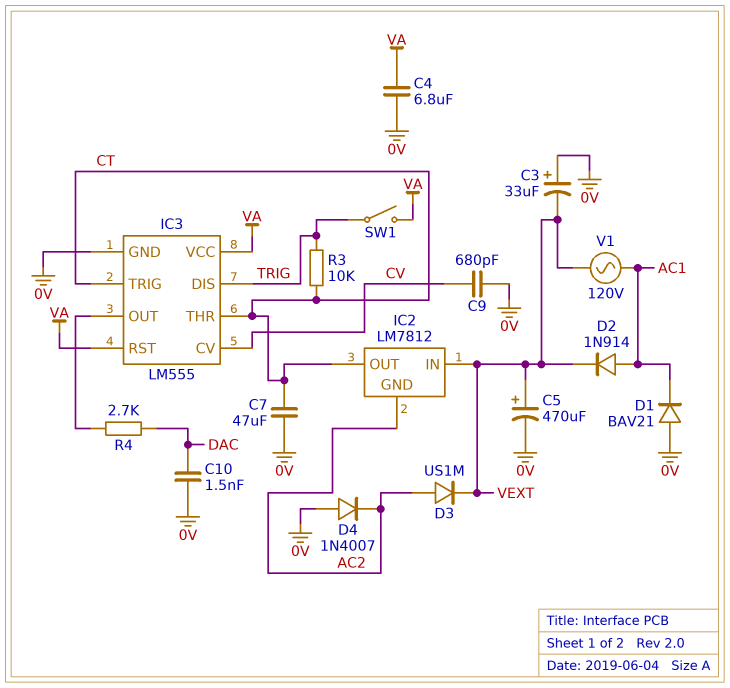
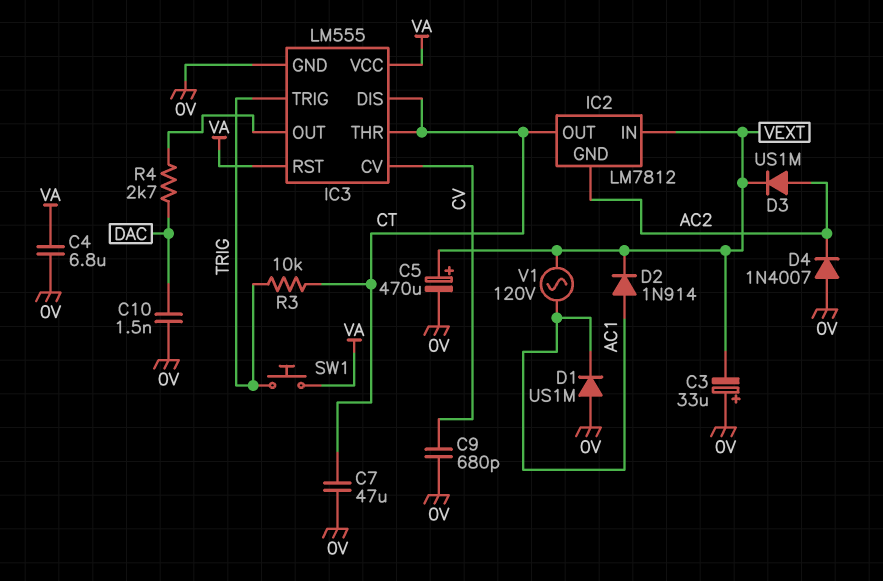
D1: diode BAV21 (A 0V, K AC1) -> diode US1M (A 0V, K AC1)
IC3 pin DIS: TRIG -> CT
IC3 pin TRIG: CT -> TRIG
SW1: switch (TRIG, VA) -> button (TRIG, VA)

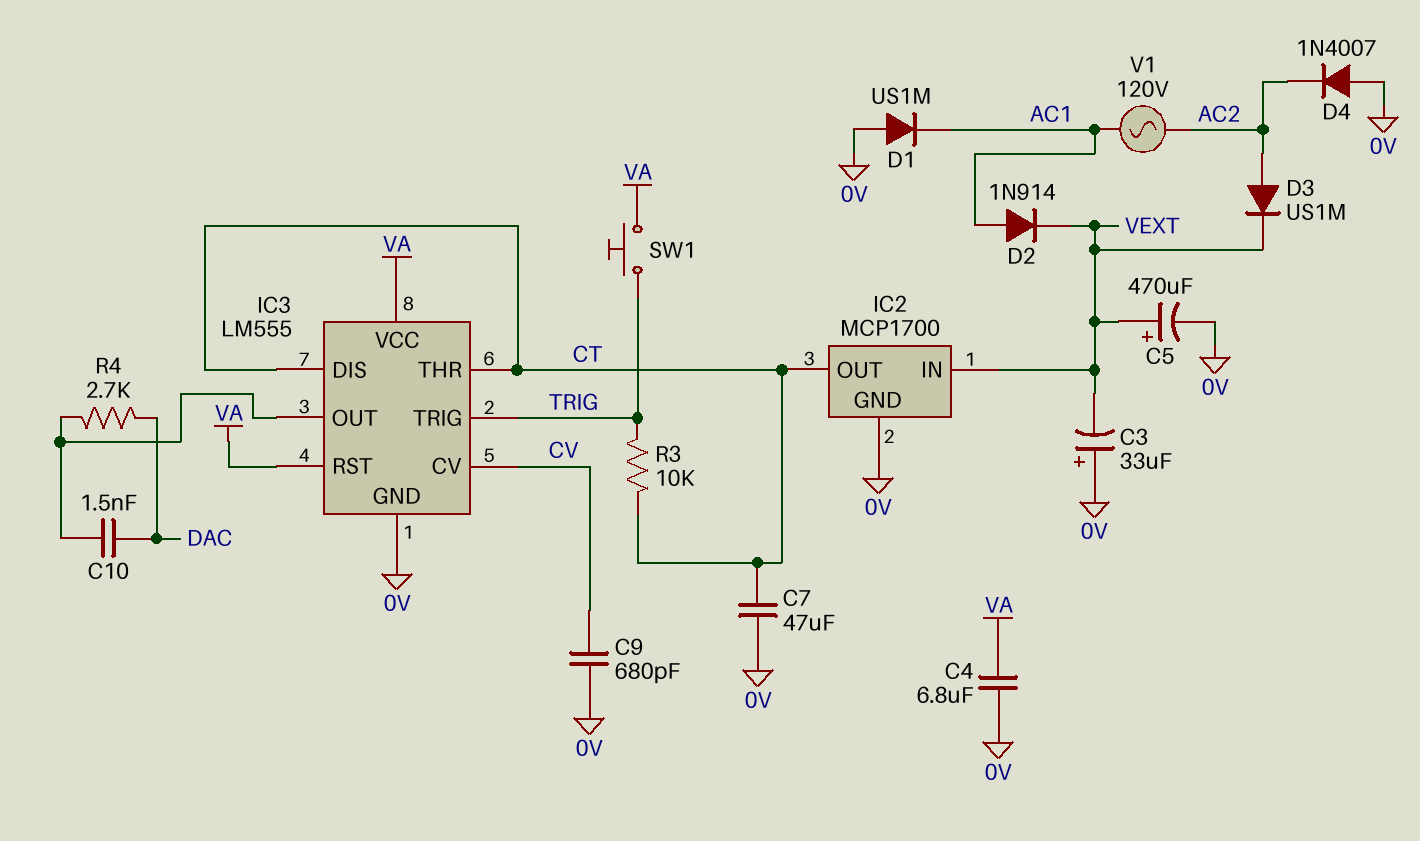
C10: 1.5nF (0V, DAC) -> 1.5nF (DAC, IC3/OUT)
IC2: LM7812 -> MCP1700
IC2 pin GND: AC2 -> 0V
V1: AC 120V (AC1, VEXT) -> AC 120V (AC1, AC2)

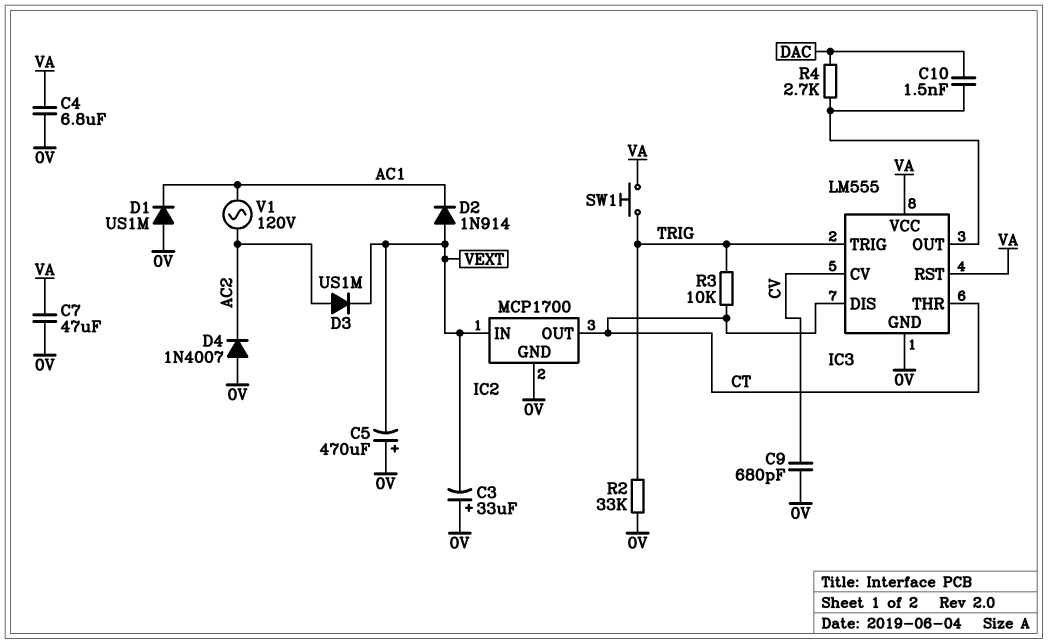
C5: 470uF (plus VEXT, minus 0V) -> 470uF (plus 0V, minus VEXT)
C7: 47uF (0V, CT) -> 47uF (0V, VA)
D2: diode 1N914 (A AC1, K VEXT) -> diode 1N914 (A VEXT, K AC1)
R2: none -> 33k (0V, TRIG)

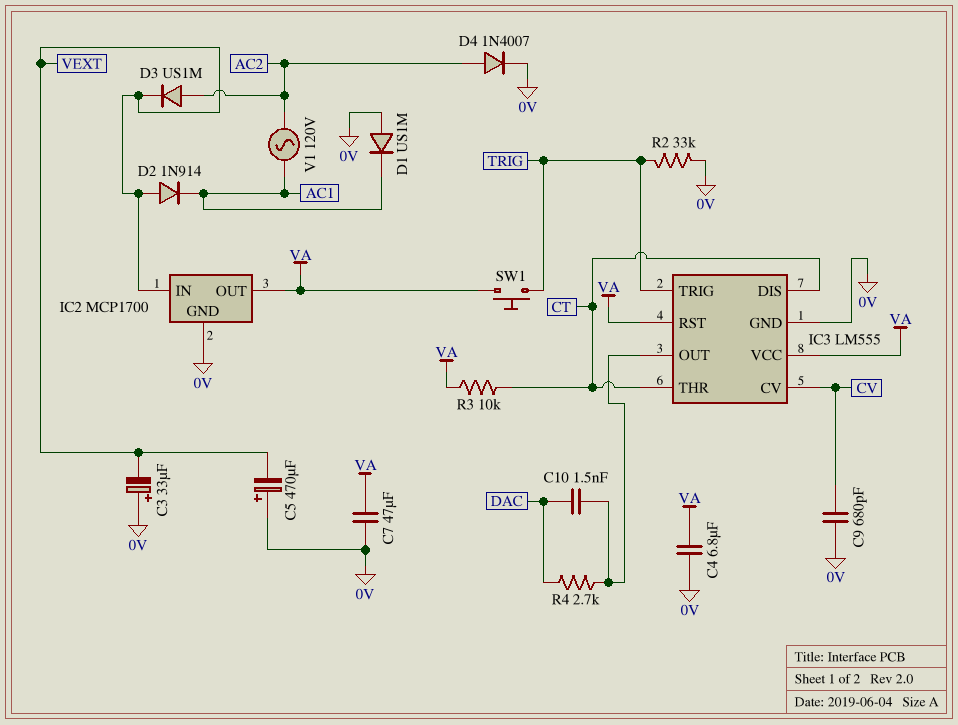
D4: diode 1N4007 (A 0V, K AC2) -> diode 1N4007 (A AC2, K 0V)
IC2 pin OUT: CT -> VA
R3: 10k (CT, TRIG) -> 10k (CT, VA)

